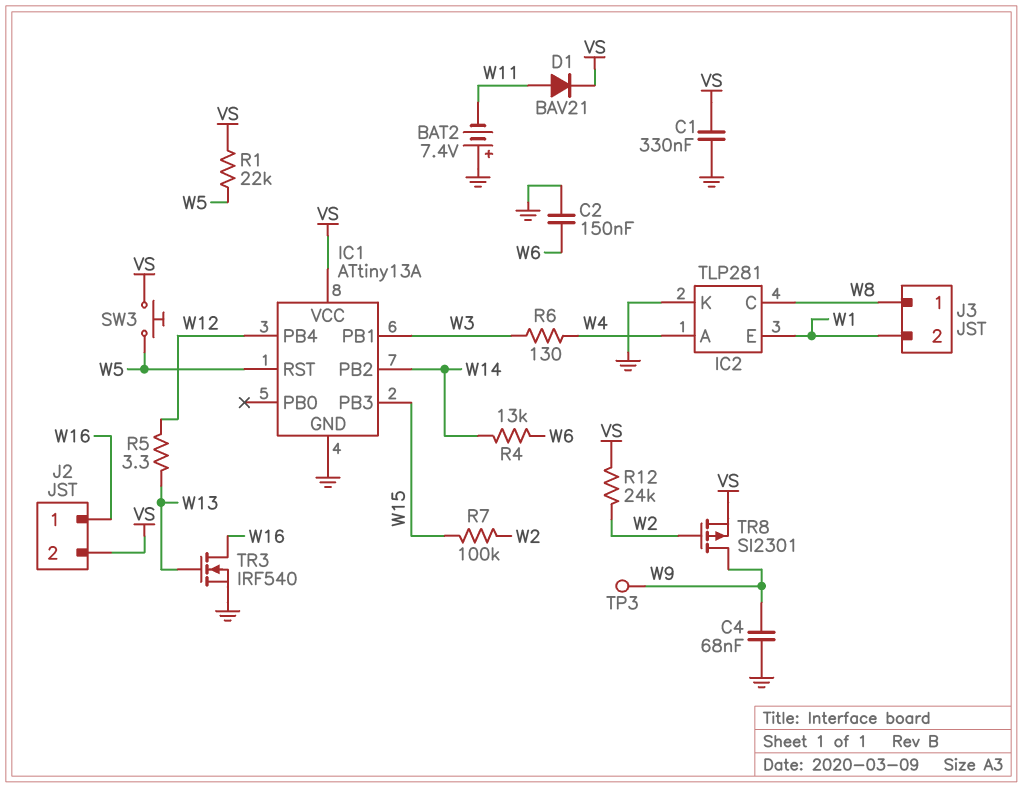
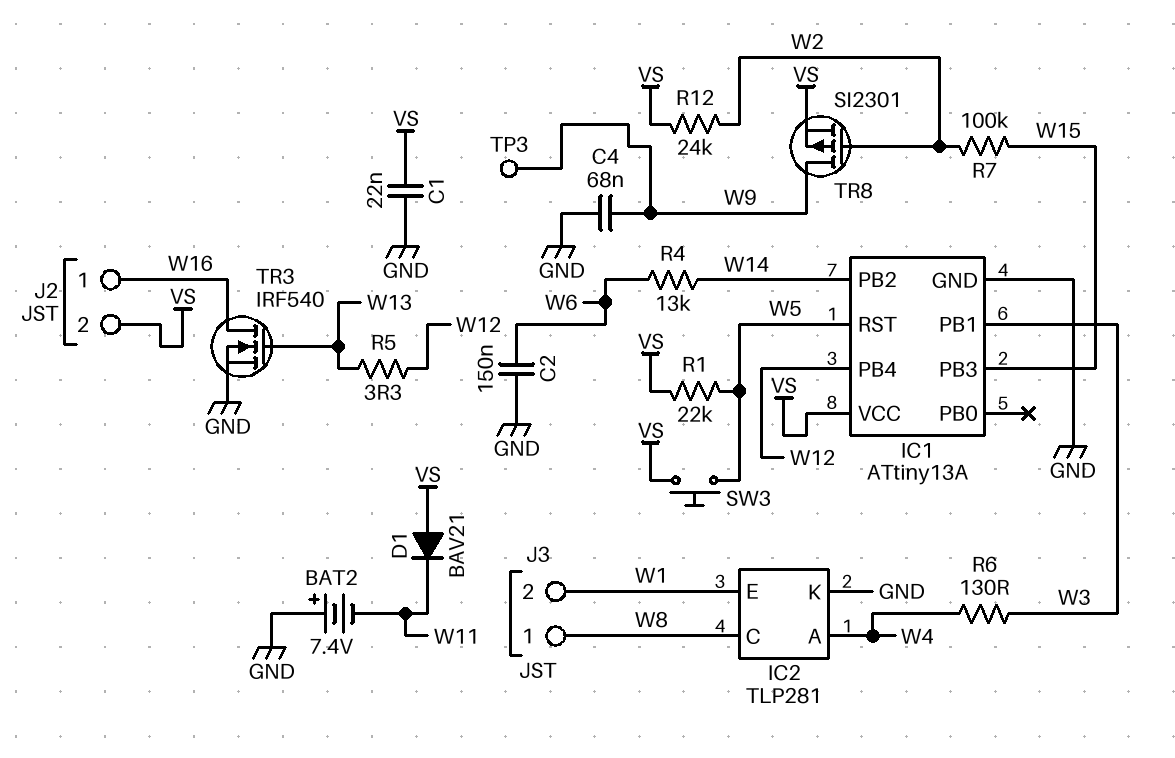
C1: 330nF (GND, VS) -> 22nF (GND, VS)
D1: diode BAV21 (A W11, K VS) -> diode BAV21 (A VS, K W11)

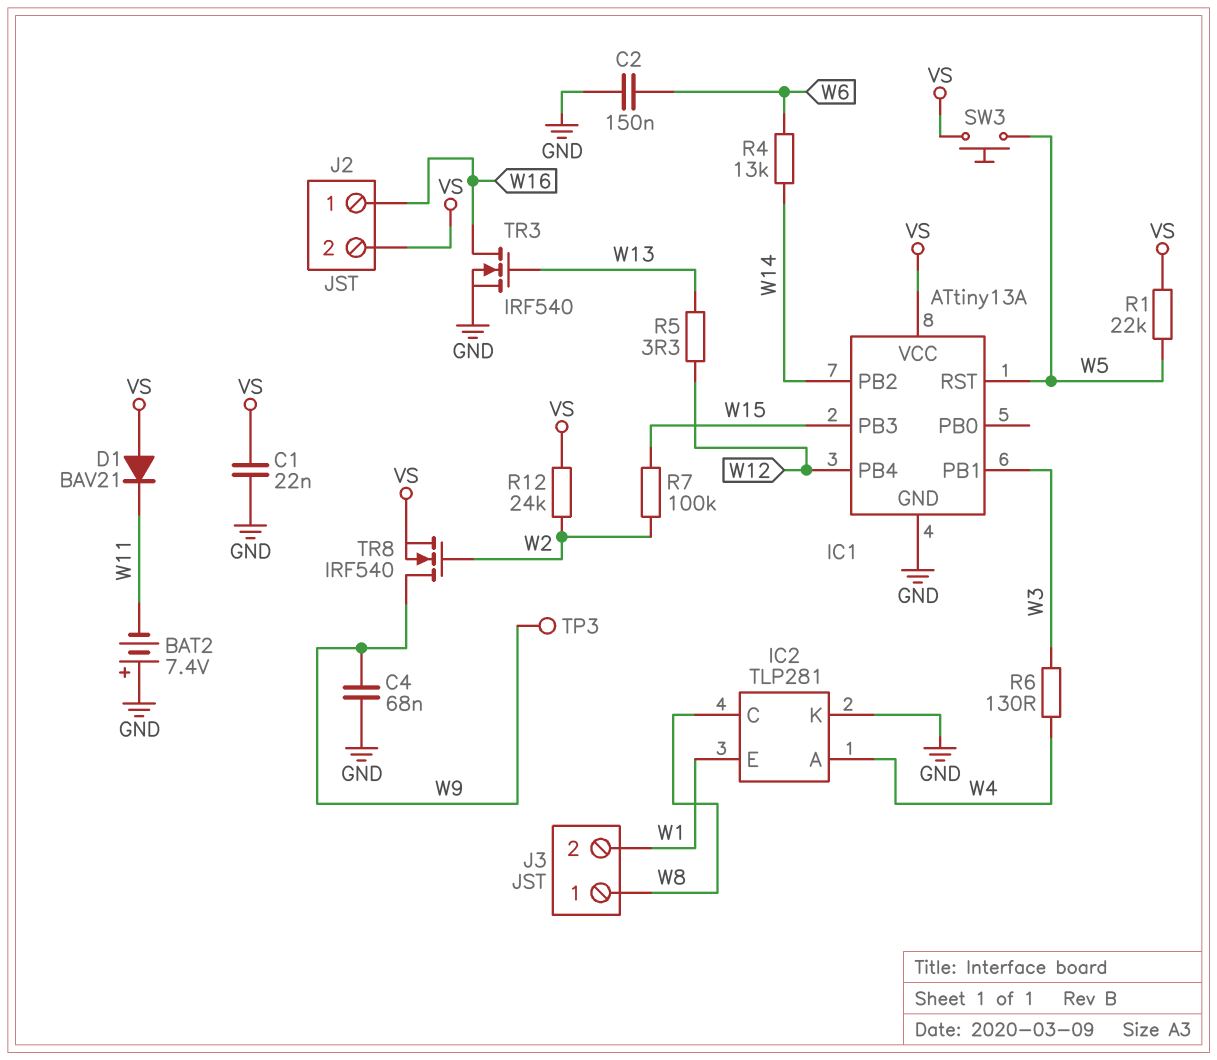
TR8: PMOS SI2301 (G W2, D W9, S VS) -> NMOS IRF540 (G W2, D W9, S VS)

